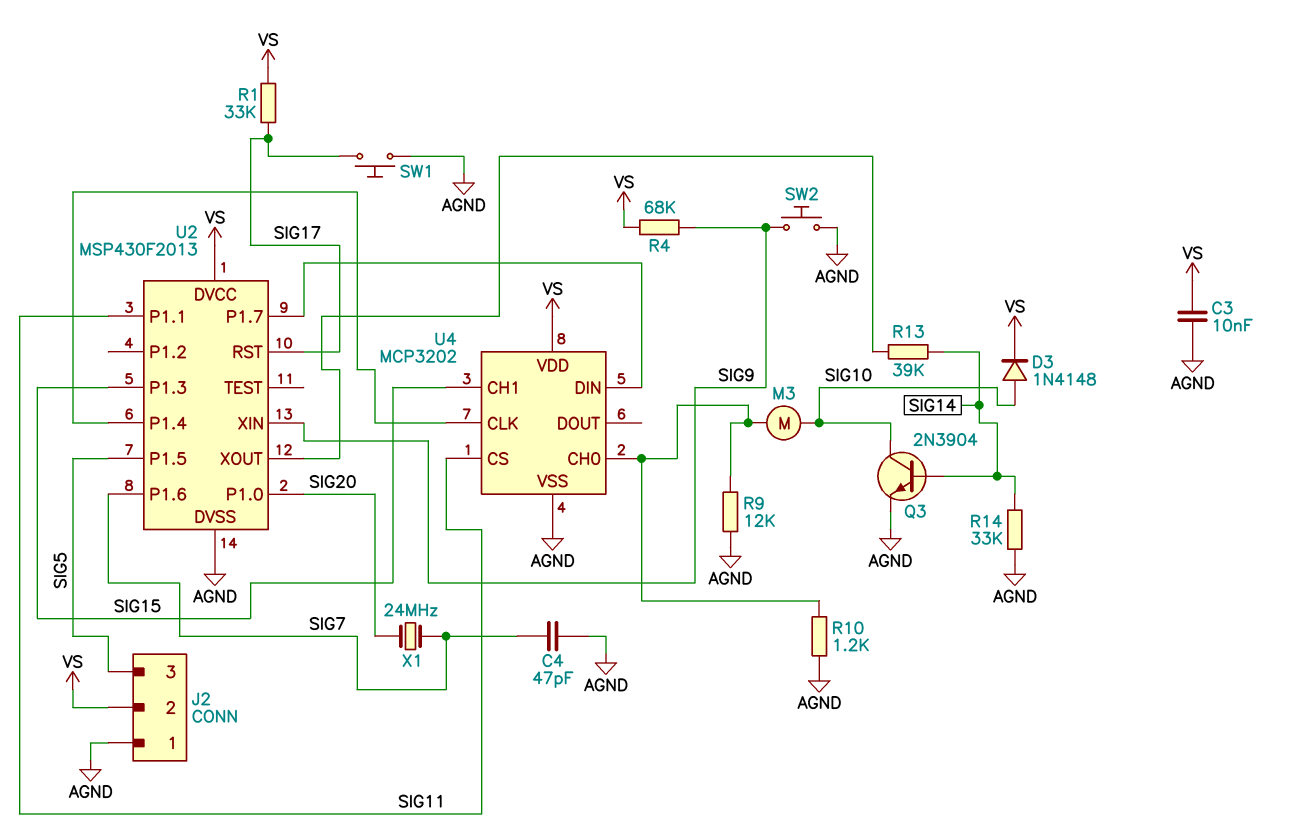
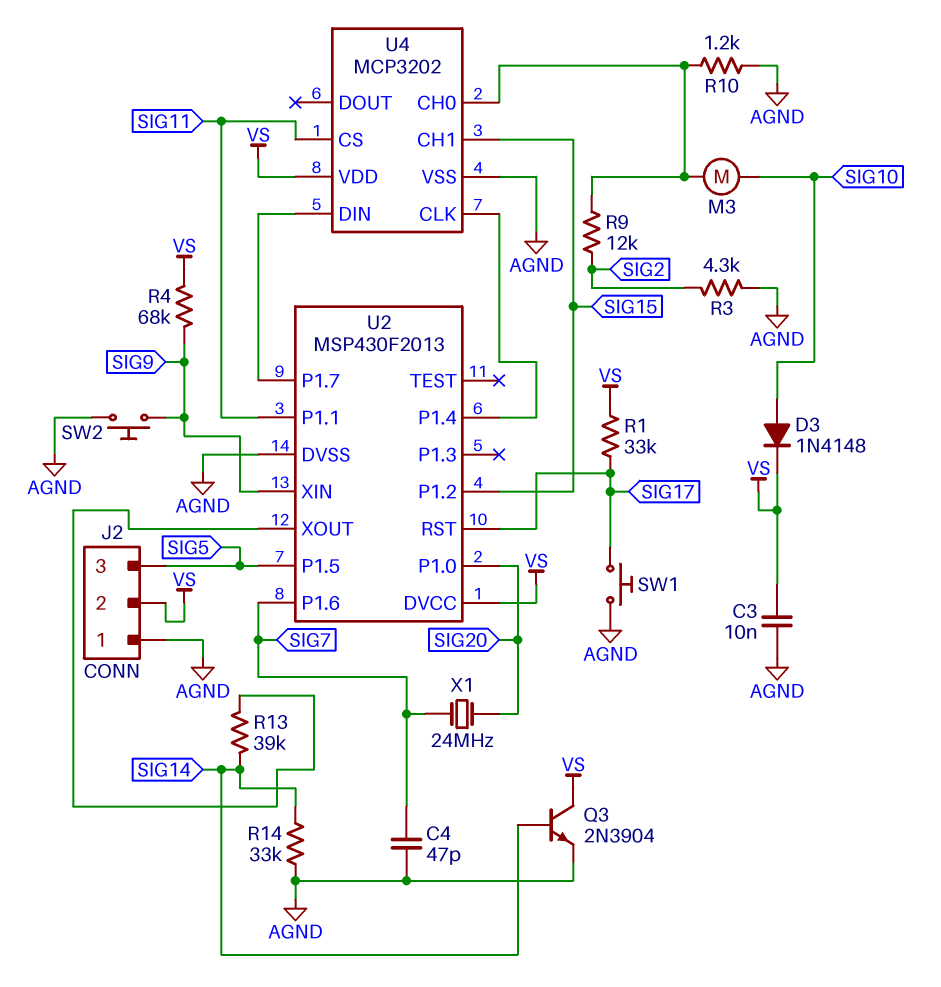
Q3: NPN 2N3904 (B SIG14, C SIG10, E AGND) -> NPN 2N3904 (B SIG14, C VS, E AGND)
R3: none -> 4.3k (AGND, SIG2)
R9: 12k (AGND, U4/CH0) -> 12k (SIG2, U4/CH0)
U2 pin P1.2: none -> SIG15
U2 pin P1.3: SIG15 -> none

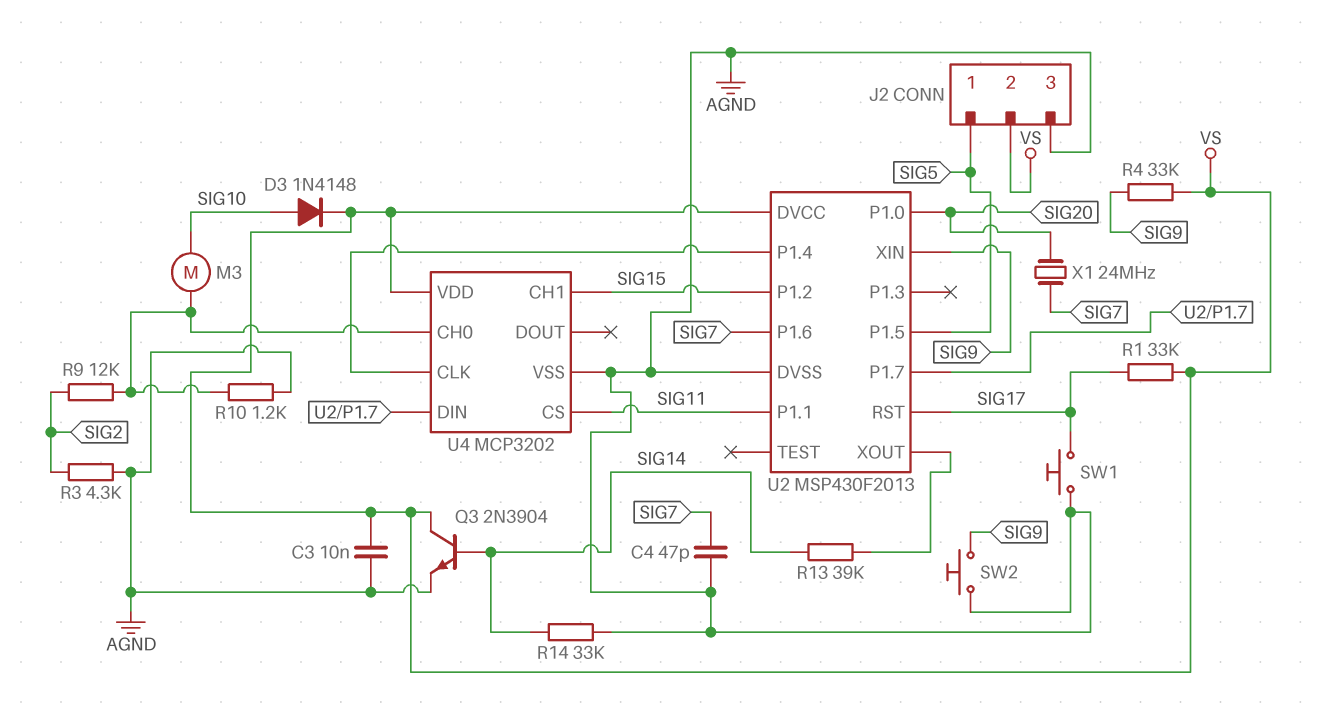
J2 pin 1: AGND -> SIG5
J2 pin 3: SIG5 -> AGND
R4: 68k (SIG9, VS) -> 33k (SIG9, VS)

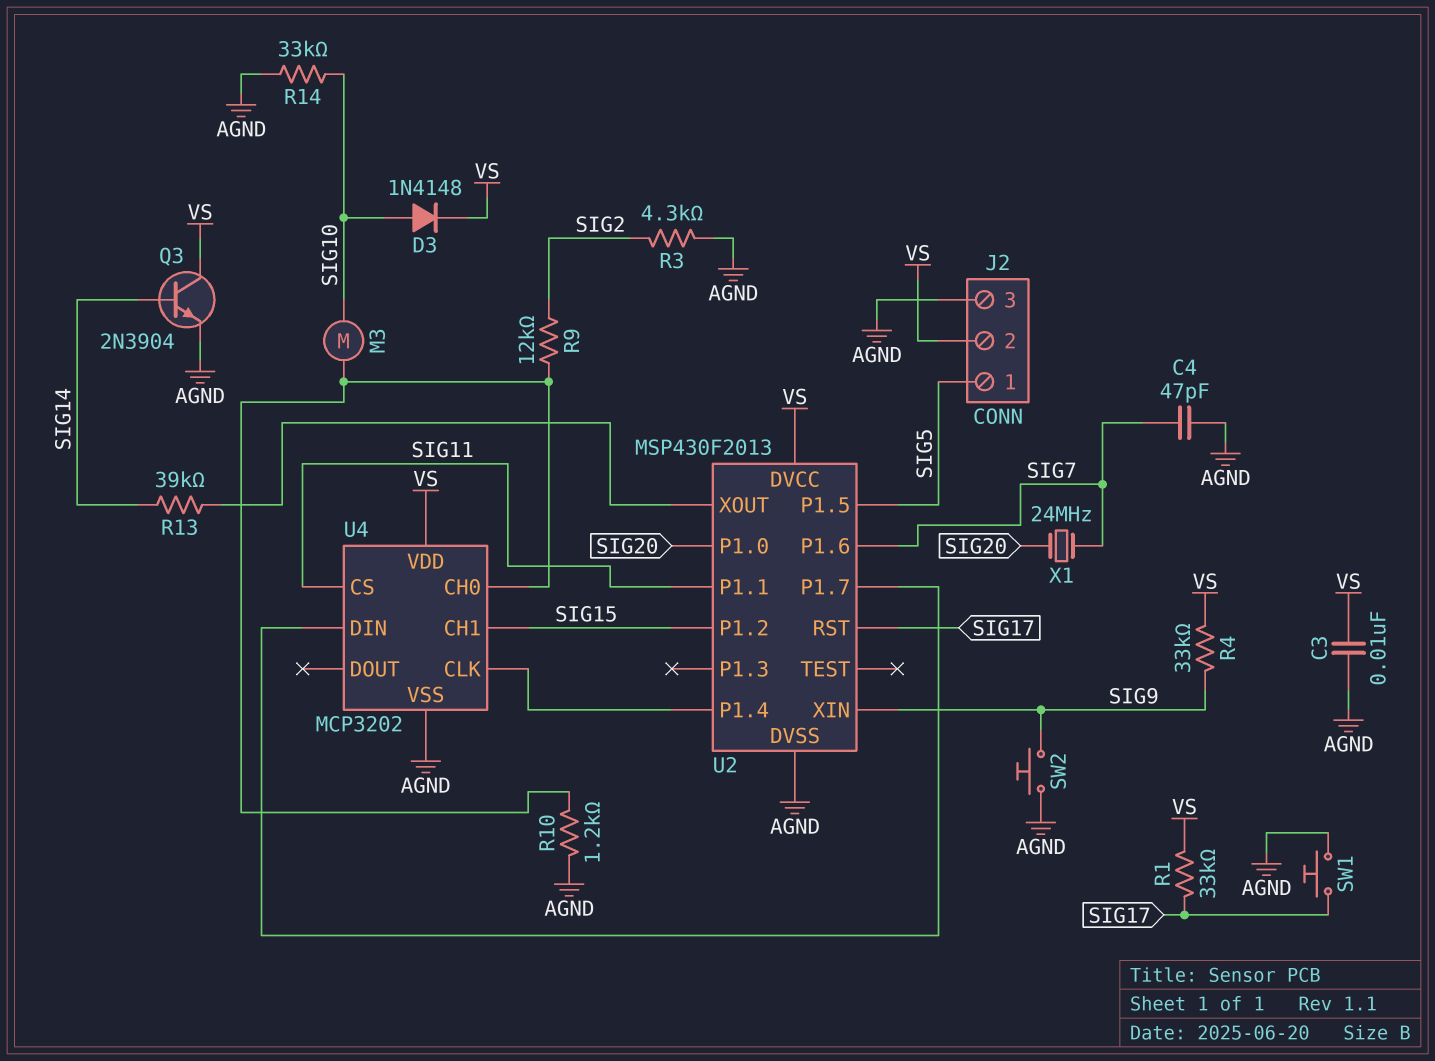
R14: 33k (AGND, SIG14) -> 33k (AGND, SIG10)

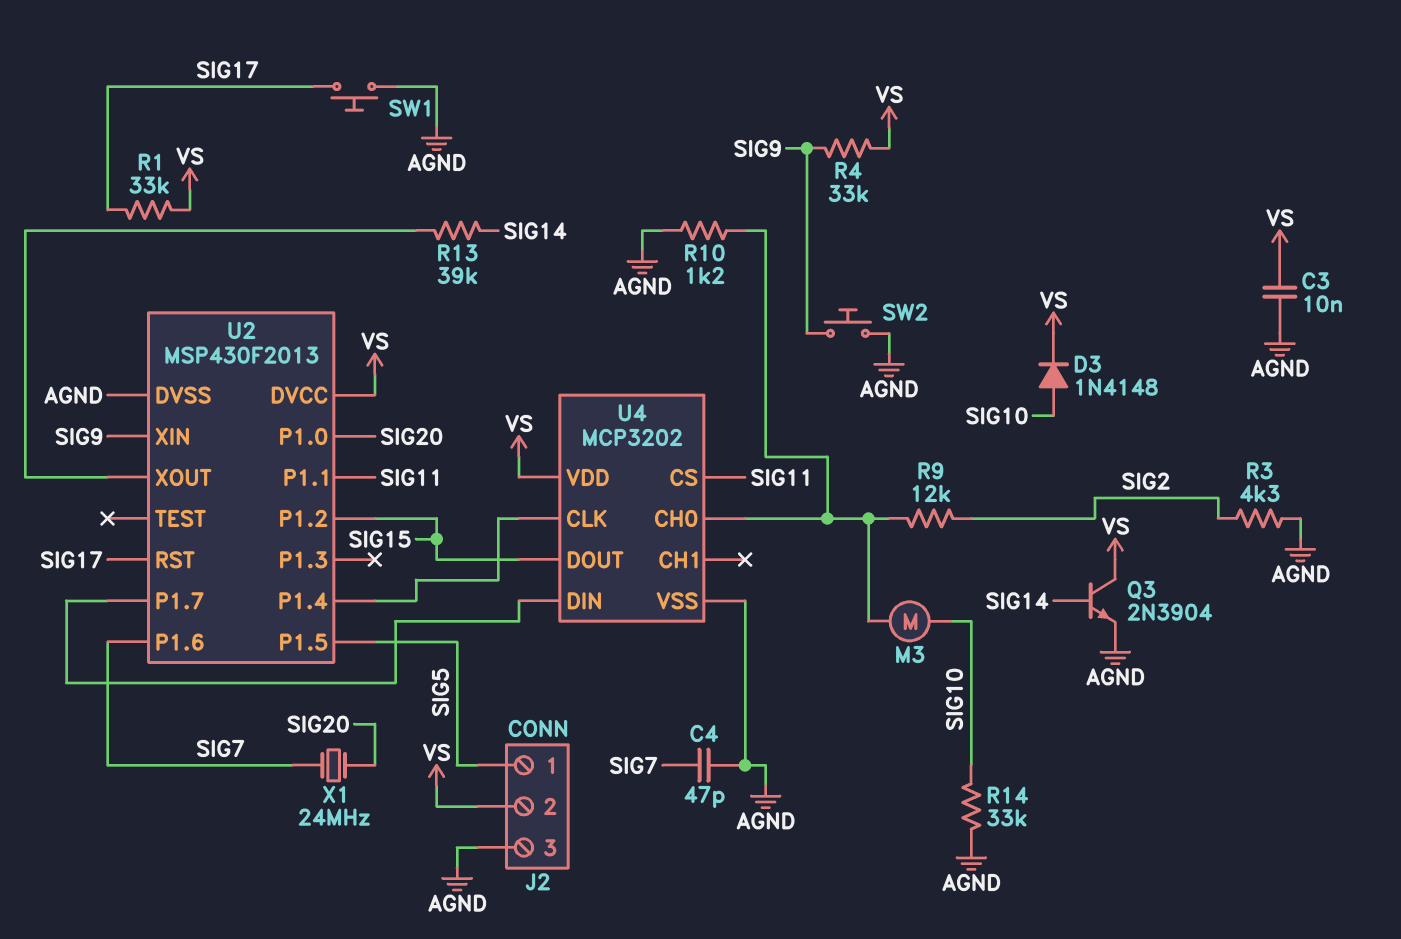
U4 pin CH1: SIG15 -> none
U4 pin DOUT: none -> SIG15

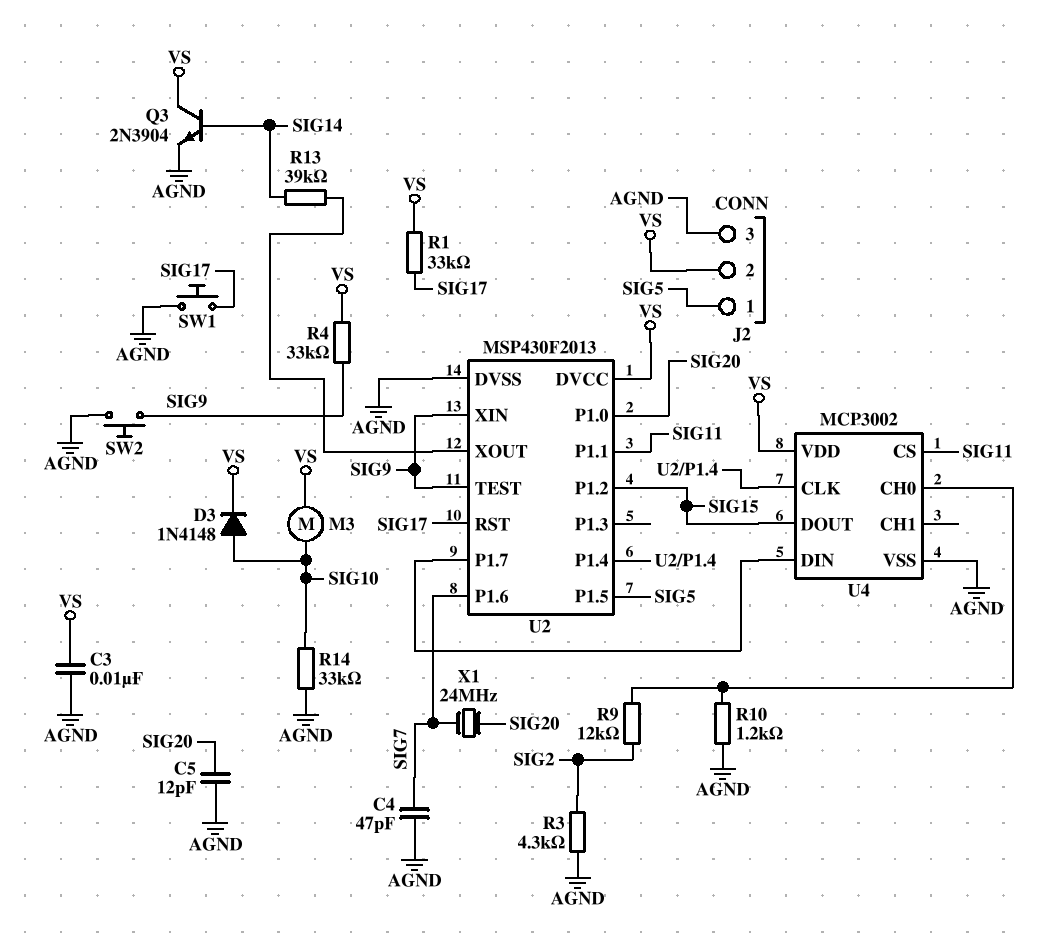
C5: none -> 12pF (AGND, SIG20)
M3: motor (SIG10, U4/CH0) -> motor (SIG10, VS)
U2 pin TEST: none -> SIG9
U4: MCP3202 -> MCP3002

